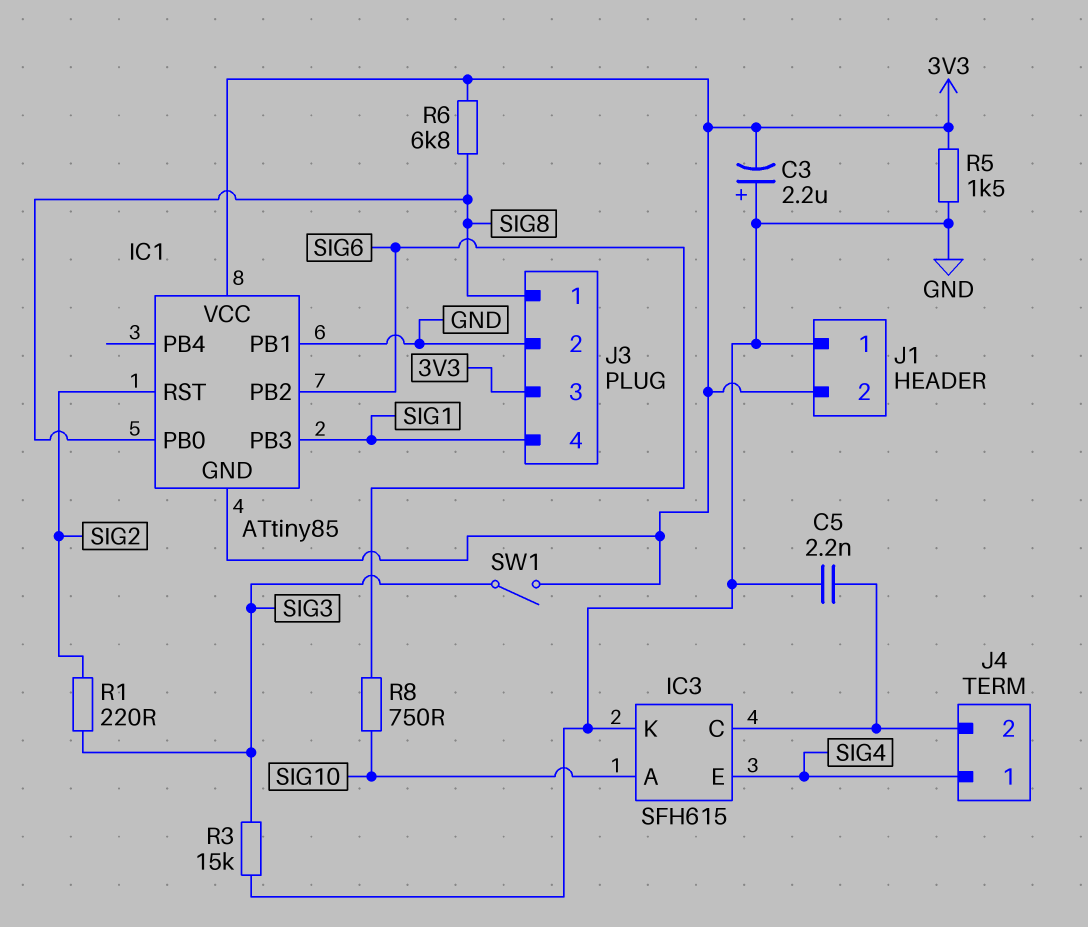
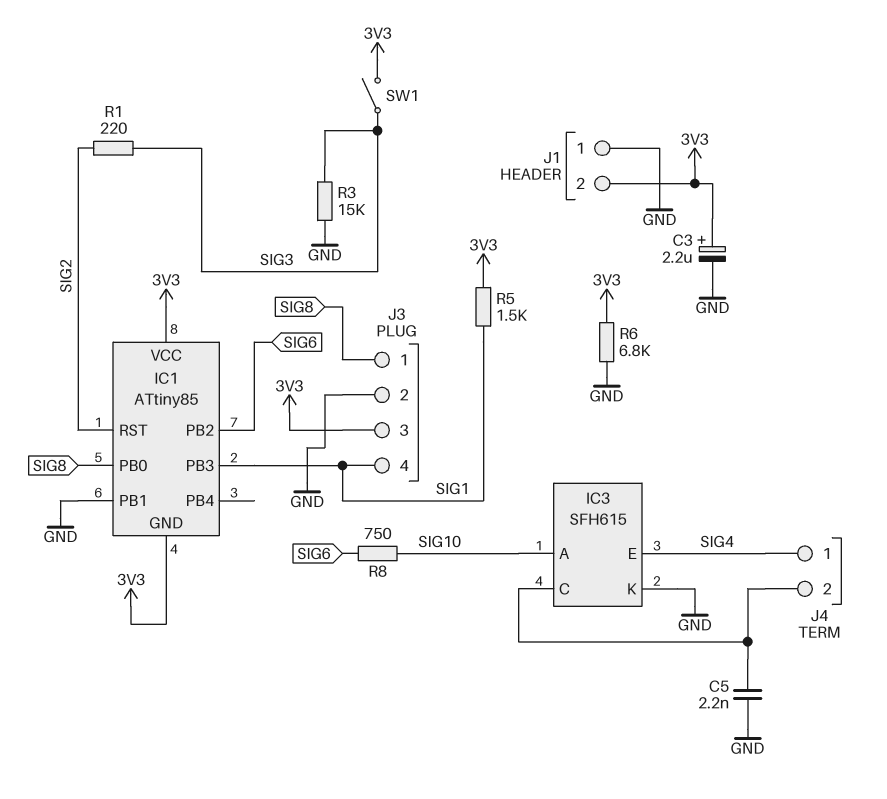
C3: 2.2uF (plus GND, minus 3V3) -> 2.2uF (plus 3V3, minus GND)
R5: 1.5k (3V3, GND) -> 1.5k (3V3, SIG1)
R6: 6.8k (3V3, SIG8) -> 6.8k (3V3, GND)

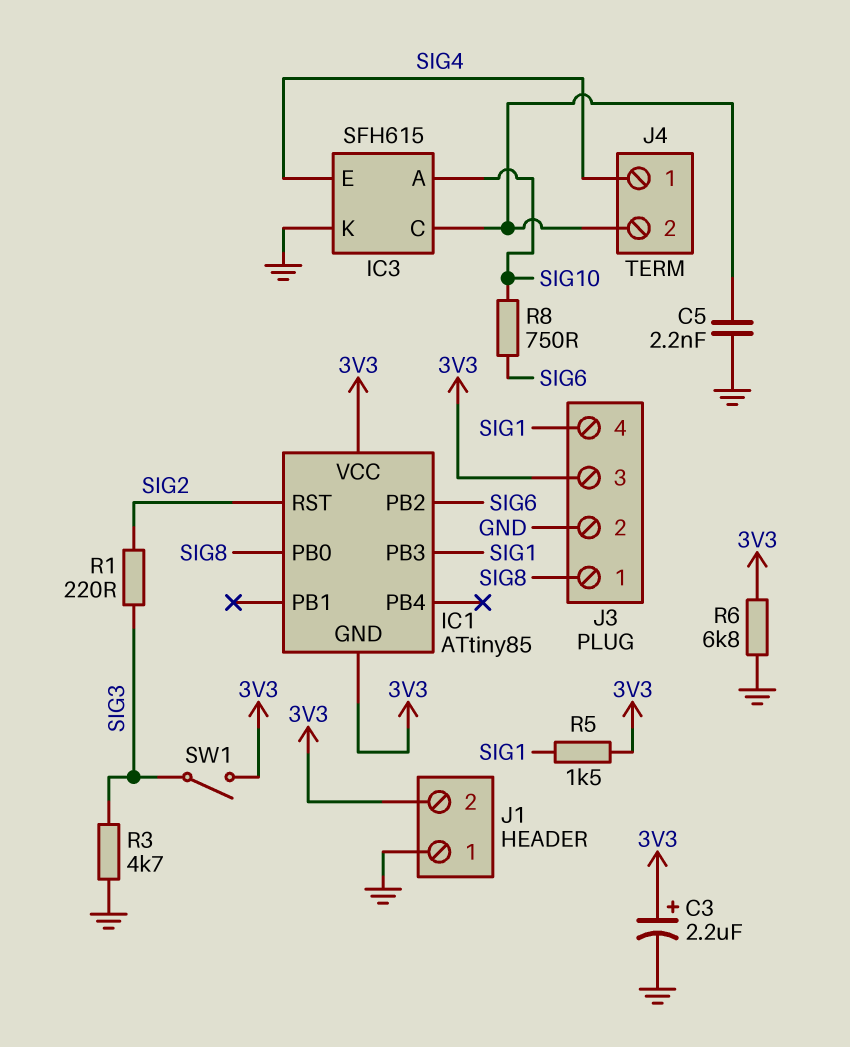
IC1 pin PB1: GND -> none
R3: 15k (GND, SIG3) -> 4.7k (GND, SIG3)

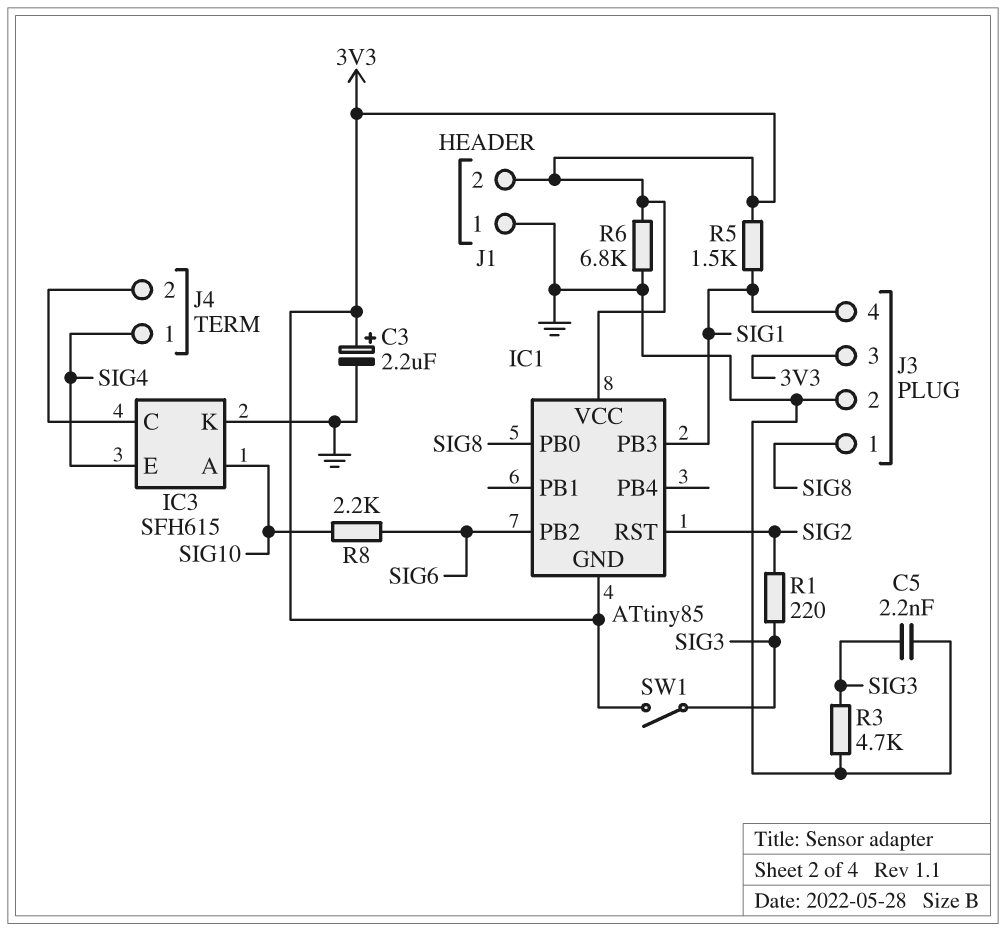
C5: 2.2nF (GND, IC3/C) -> 2.2nF (GND, SIG3)
R8: 750 (SIG6, SIG10) -> 2.2k (SIG6, SIG10)

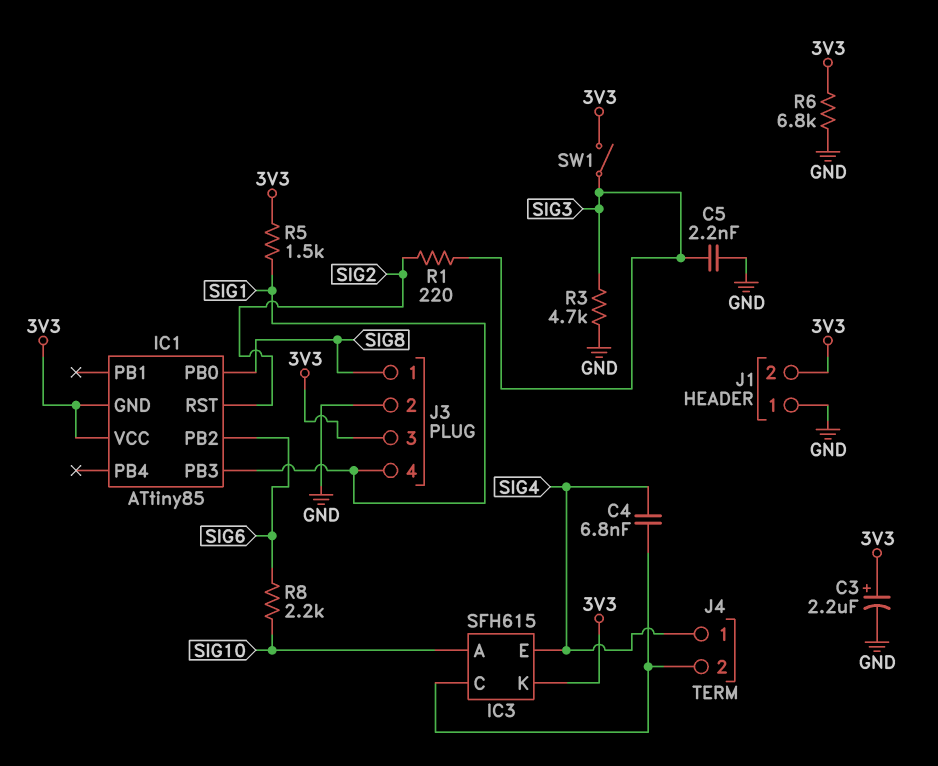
C4: none -> 6.8nF (IC3/C, SIG4)
IC3 pin K: GND -> 3V3

